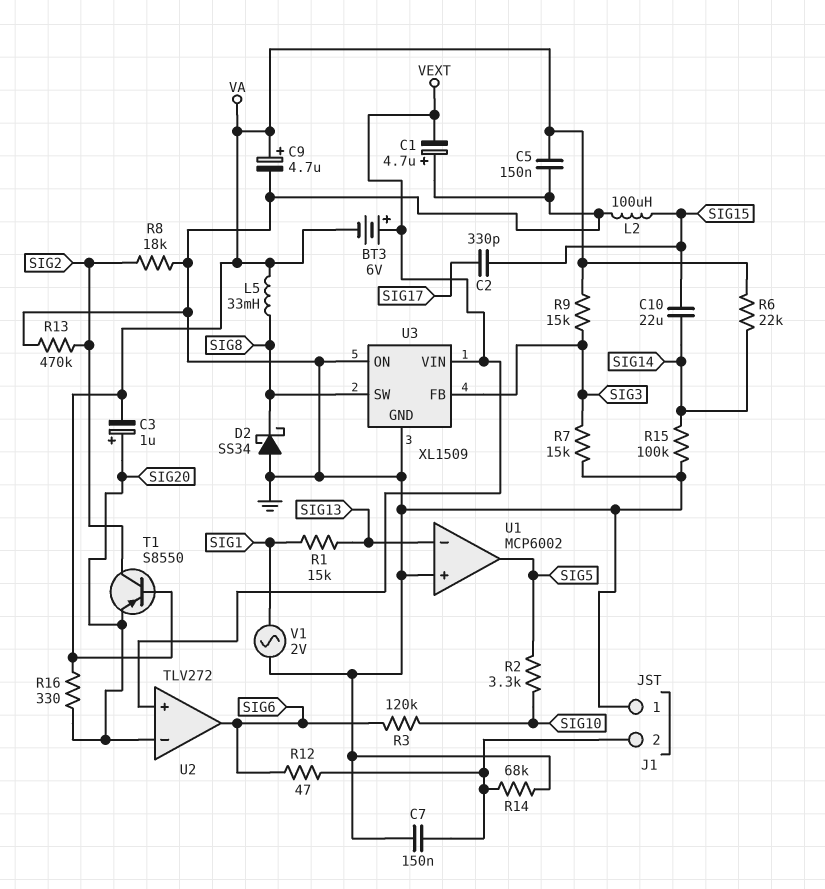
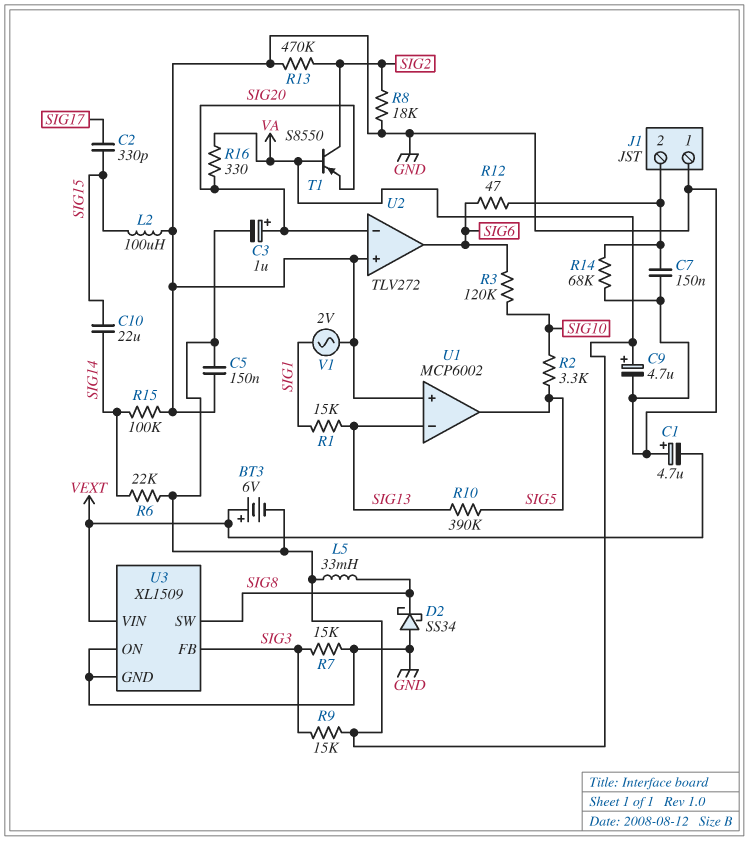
R10: none -> 390k (SIG5, SIG13)
U2 pin in+: VEXT -> GND

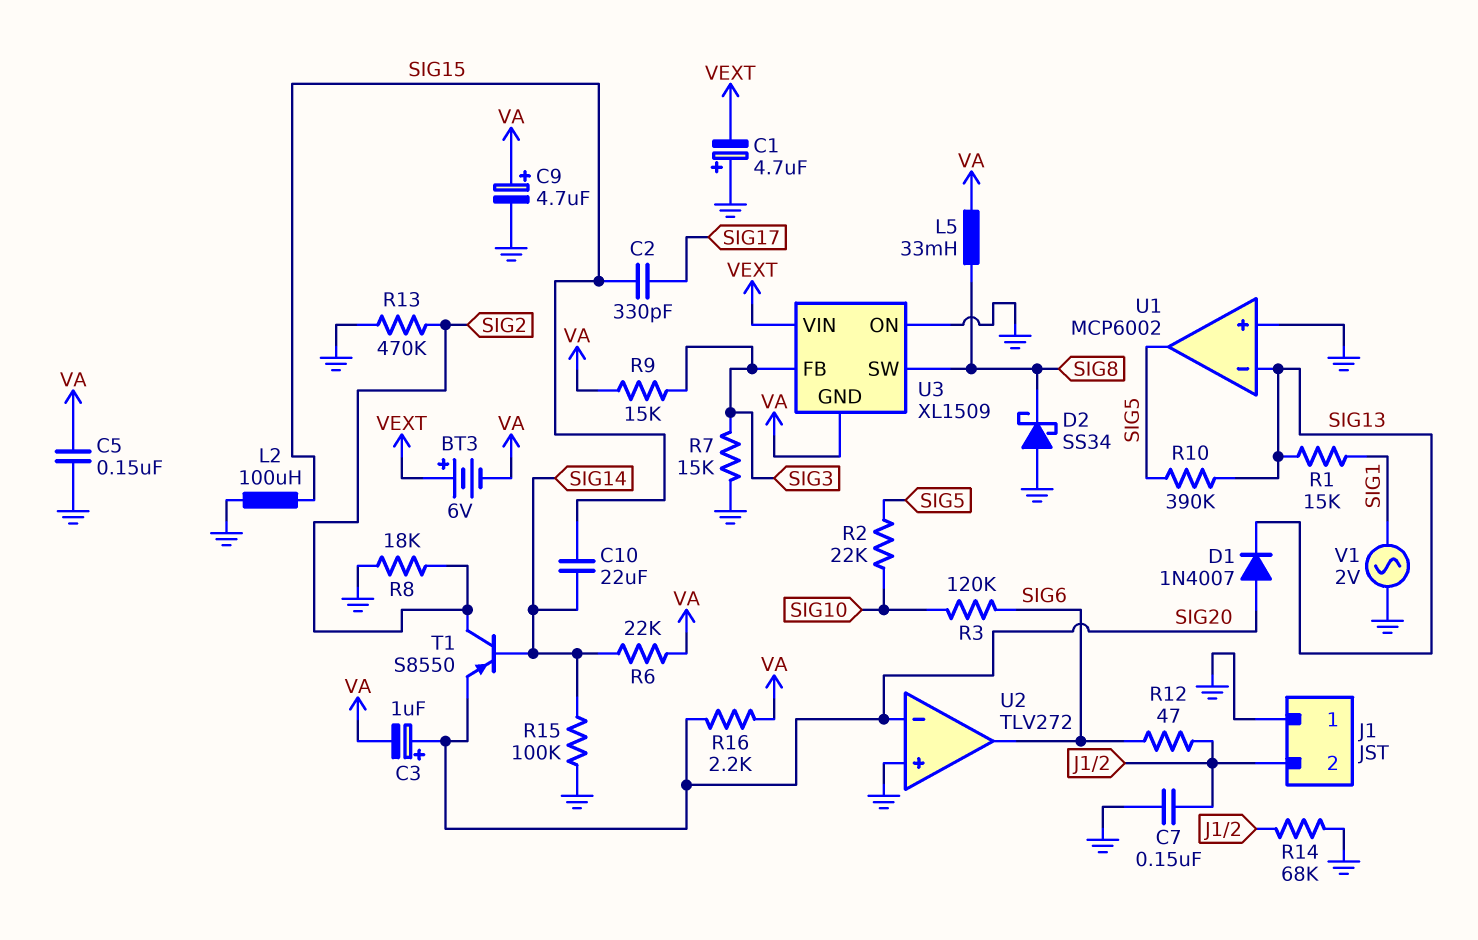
D1: none -> diode 1N4007 (A SIG20, K SIG13)
R2: 3.3k (SIG5, SIG10) -> 22k (SIG5, SIG10)
R16: 330 (SIG20, VA) -> 2.2k (SIG20, VA)
T1: PNP S8550 (B VA, C SIG2, E SIG20) -> PNP S8550 (B SIG14, C SIG2, E SIG20)
U3 pin GND: GND -> VA

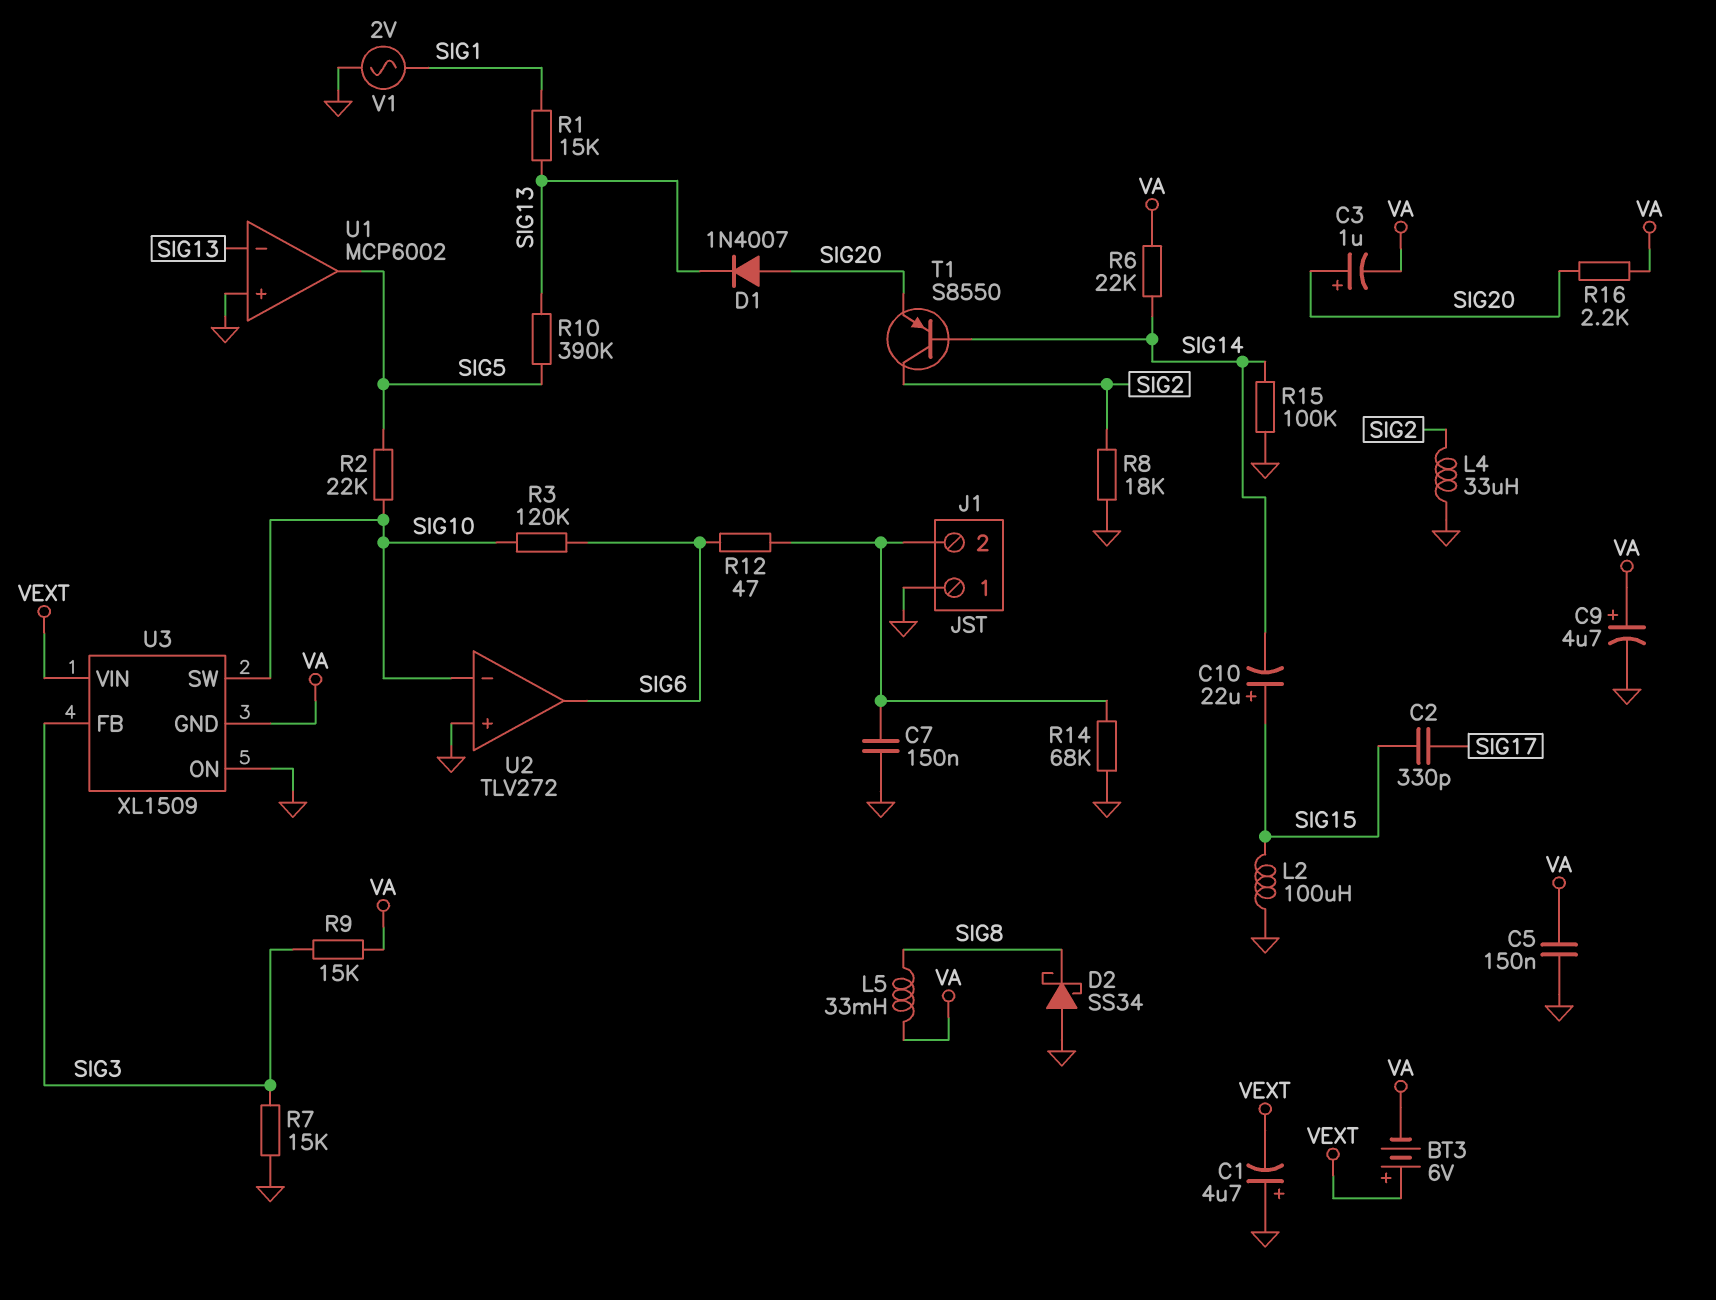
C10: 22uF (SIG14, SIG15) -> 22uF (plus SIG15, minus SIG14)
L4: none -> 33uH (GND, SIG2)
R13: 470k (GND, SIG2) -> none
U2 pin in-: SIG20 -> SIG10
U3 pin SW: SIG8 -> SIG10

